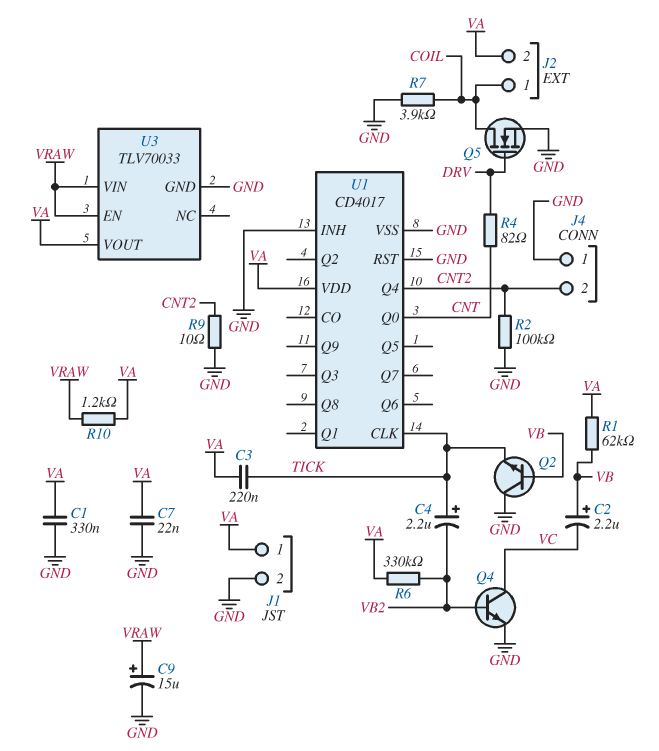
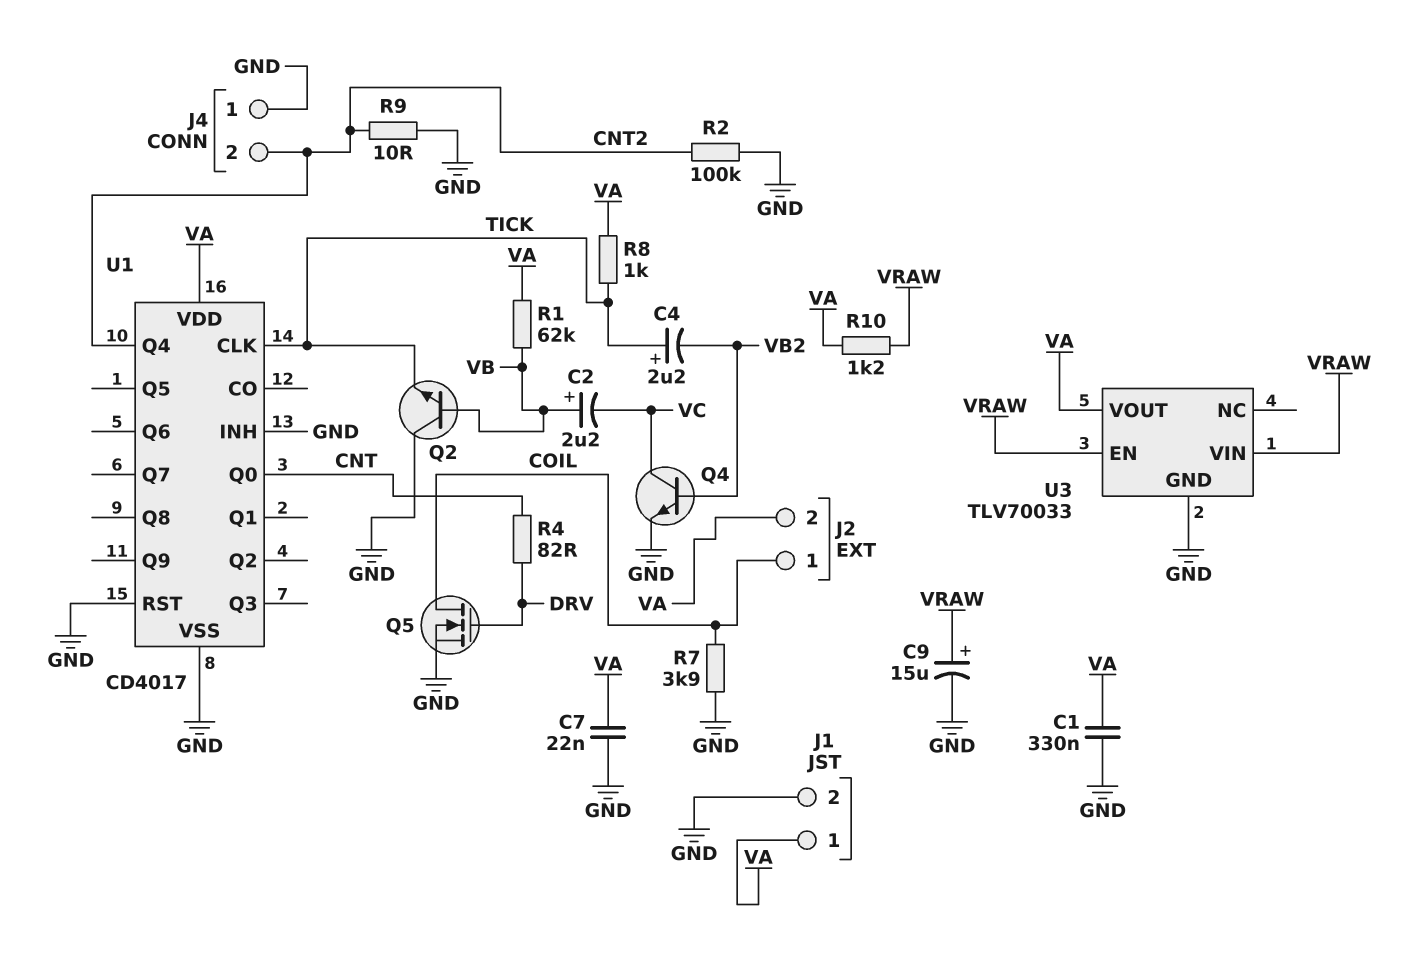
C3: 220nF (TICK, VA) -> none
R6: 330k (VA, VB2) -> none
R8: none -> 1k (TICK, VA)

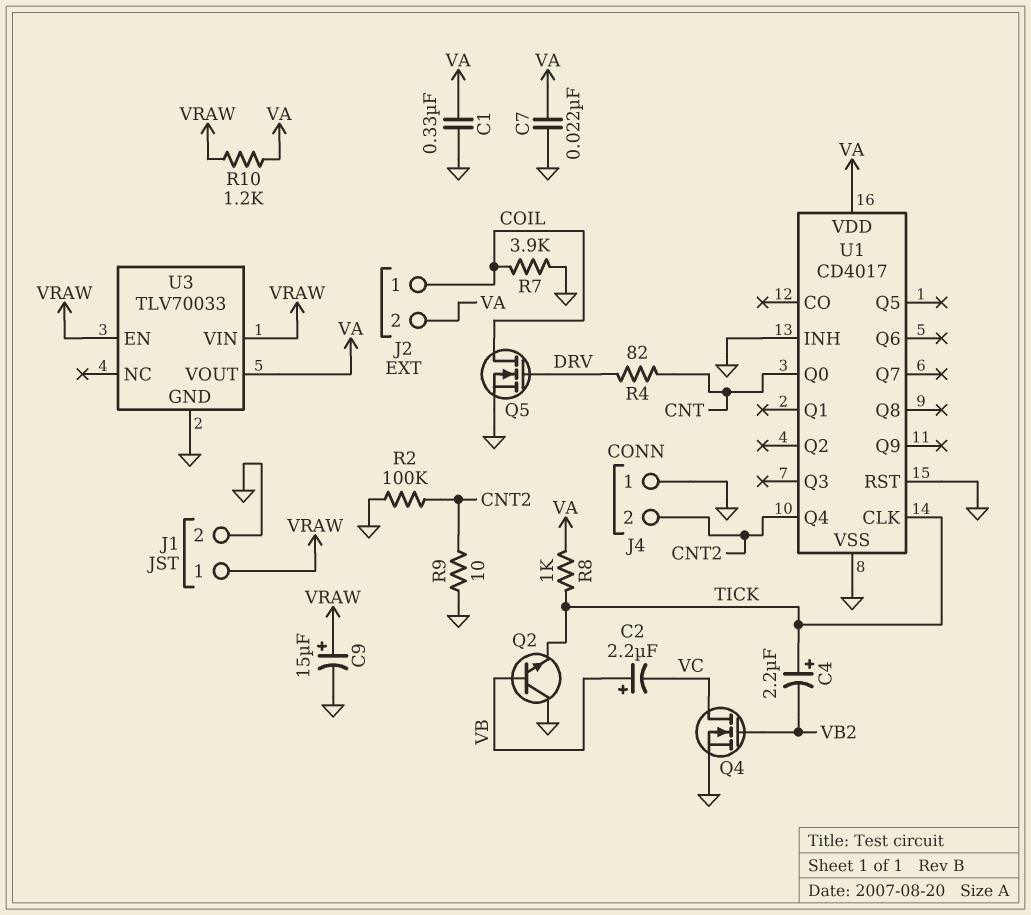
J1 pin 1: VA -> VRAW
Q4: NPN (B VB2, C VC, E GND) -> NMOS (G VB2, D VC, S GND)
R1: 62k (VA, VB) -> none

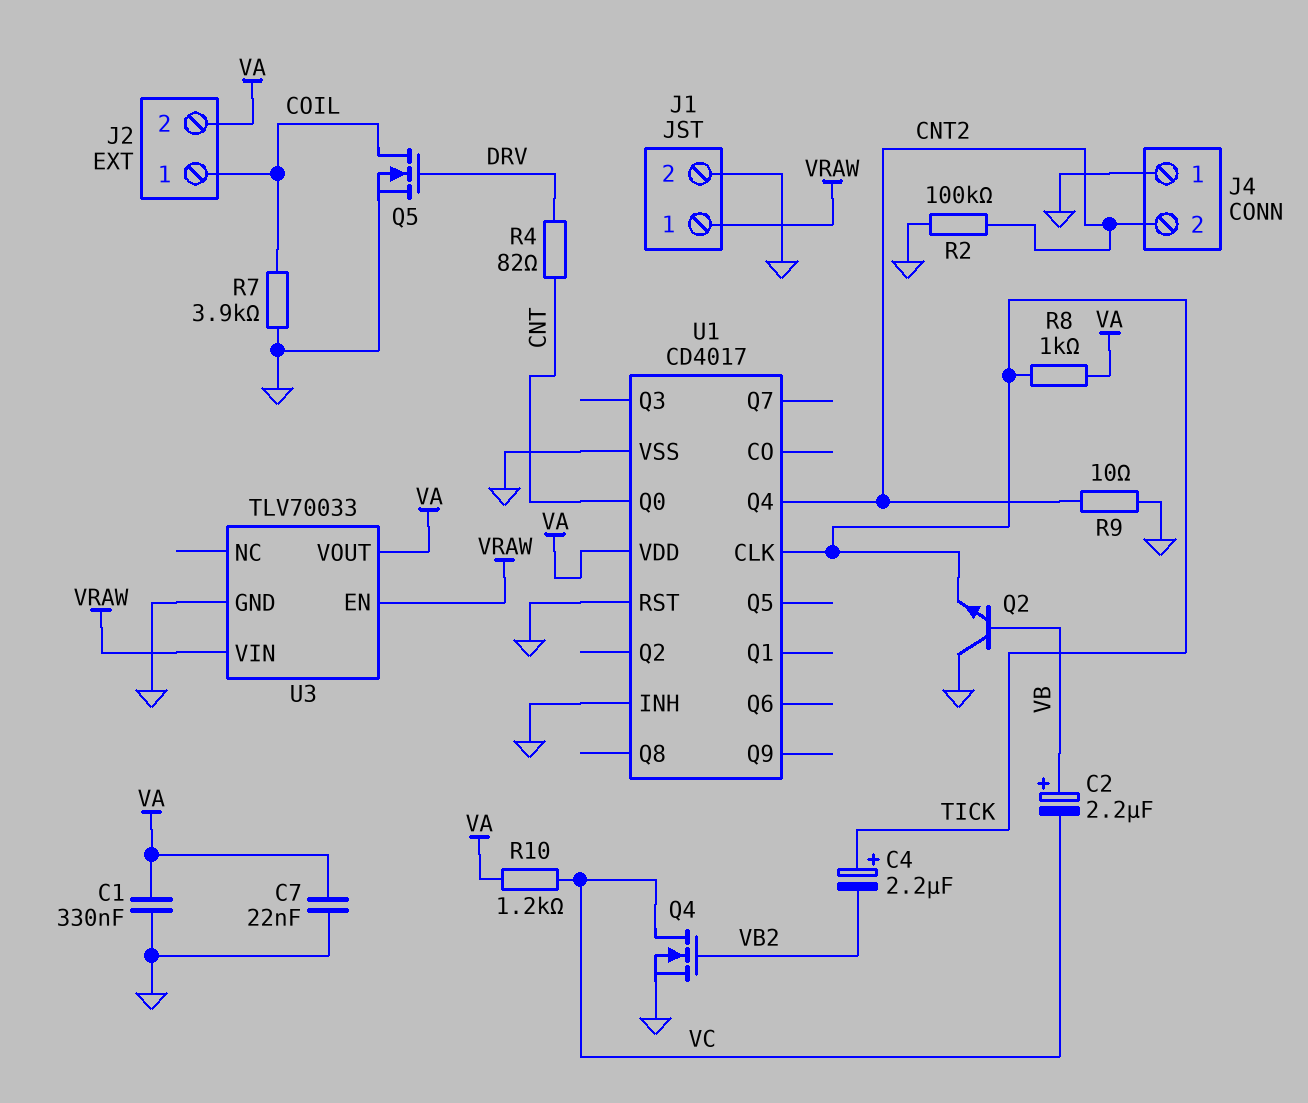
C9: 15uF (plus VRAW, minus GND) -> none
R10: 1.2k (VA, VRAW) -> 1.2k (VA, VC)

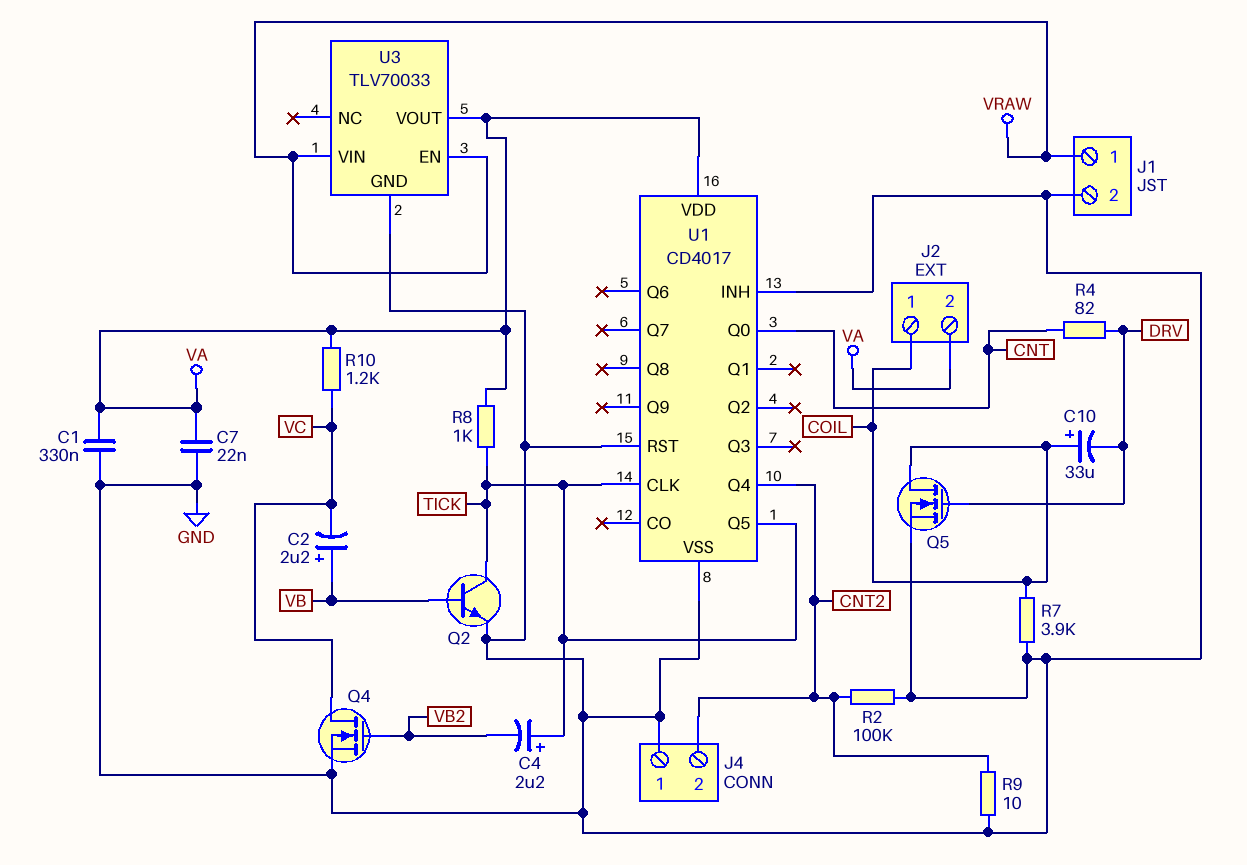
C10: none -> 33uF (plus COIL, minus DRV)
Q2: NPN (B VB, C GND, E TICK) -> NPN (B VB, C TICK, E GND)
U1 pin Q5: none -> TICK

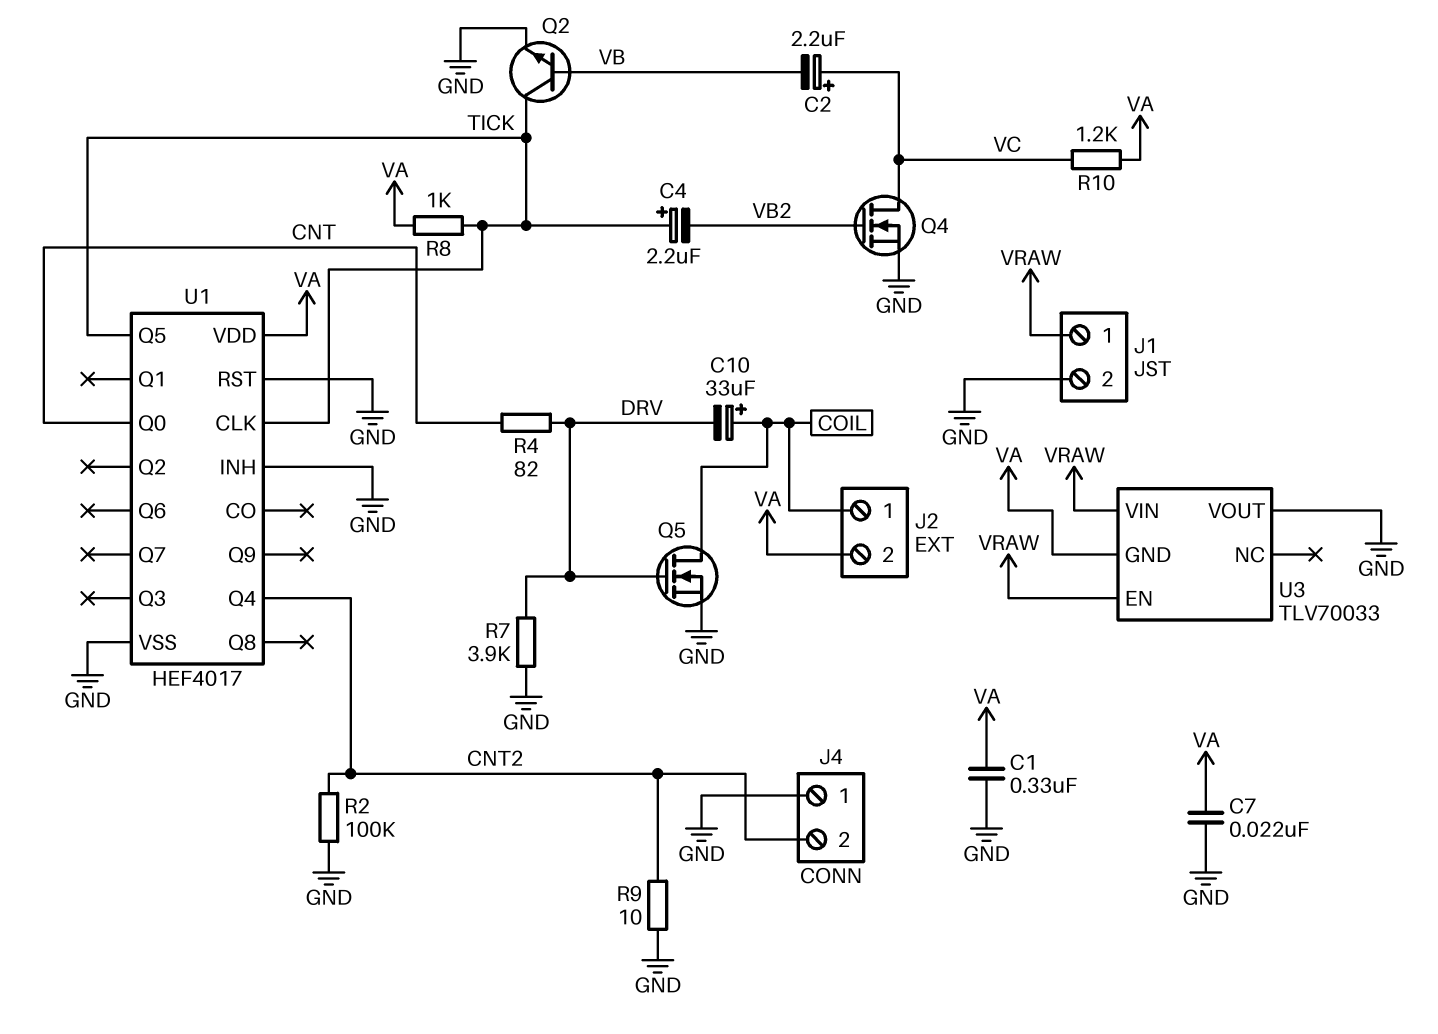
C2: 2.2uF (plus VB, minus VC) -> 2.2uF (plus VC, minus VB)
R7: 3.9k (COIL, GND) -> 3.9k (DRV, GND)
U1: CD4017 -> HEF4017
U3 pin GND: GND -> VA
U3 pin VOUT: VA -> GND

